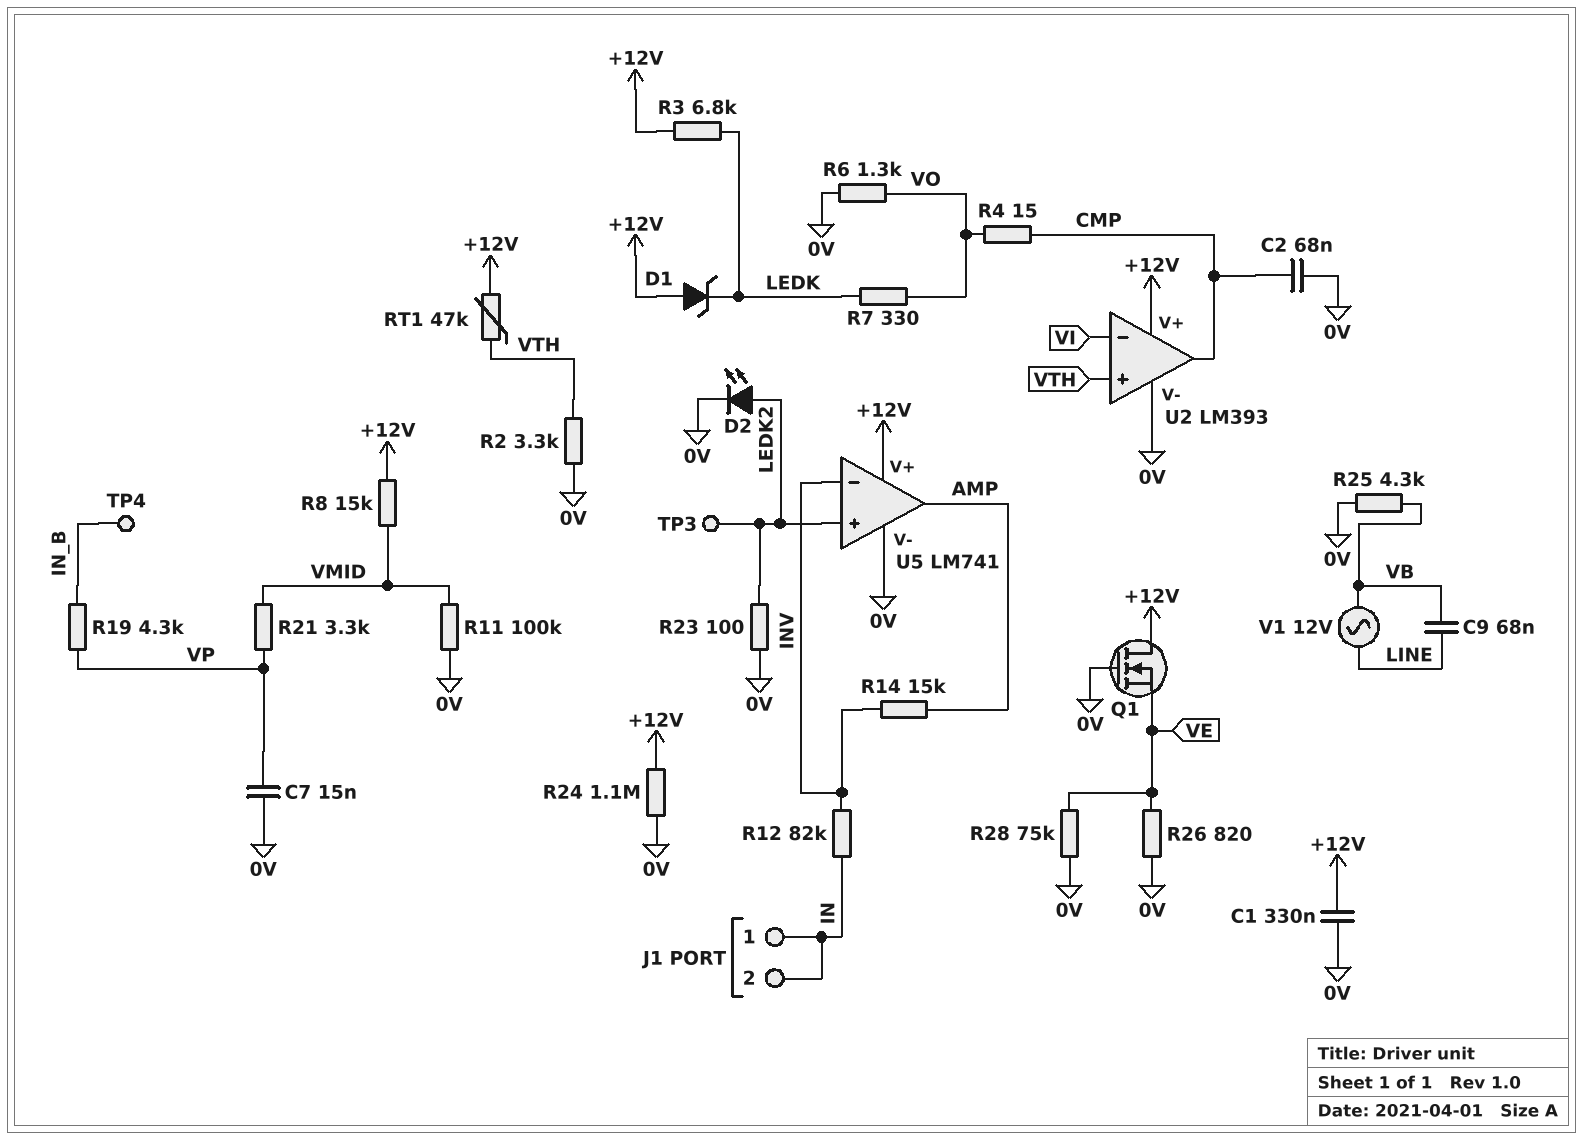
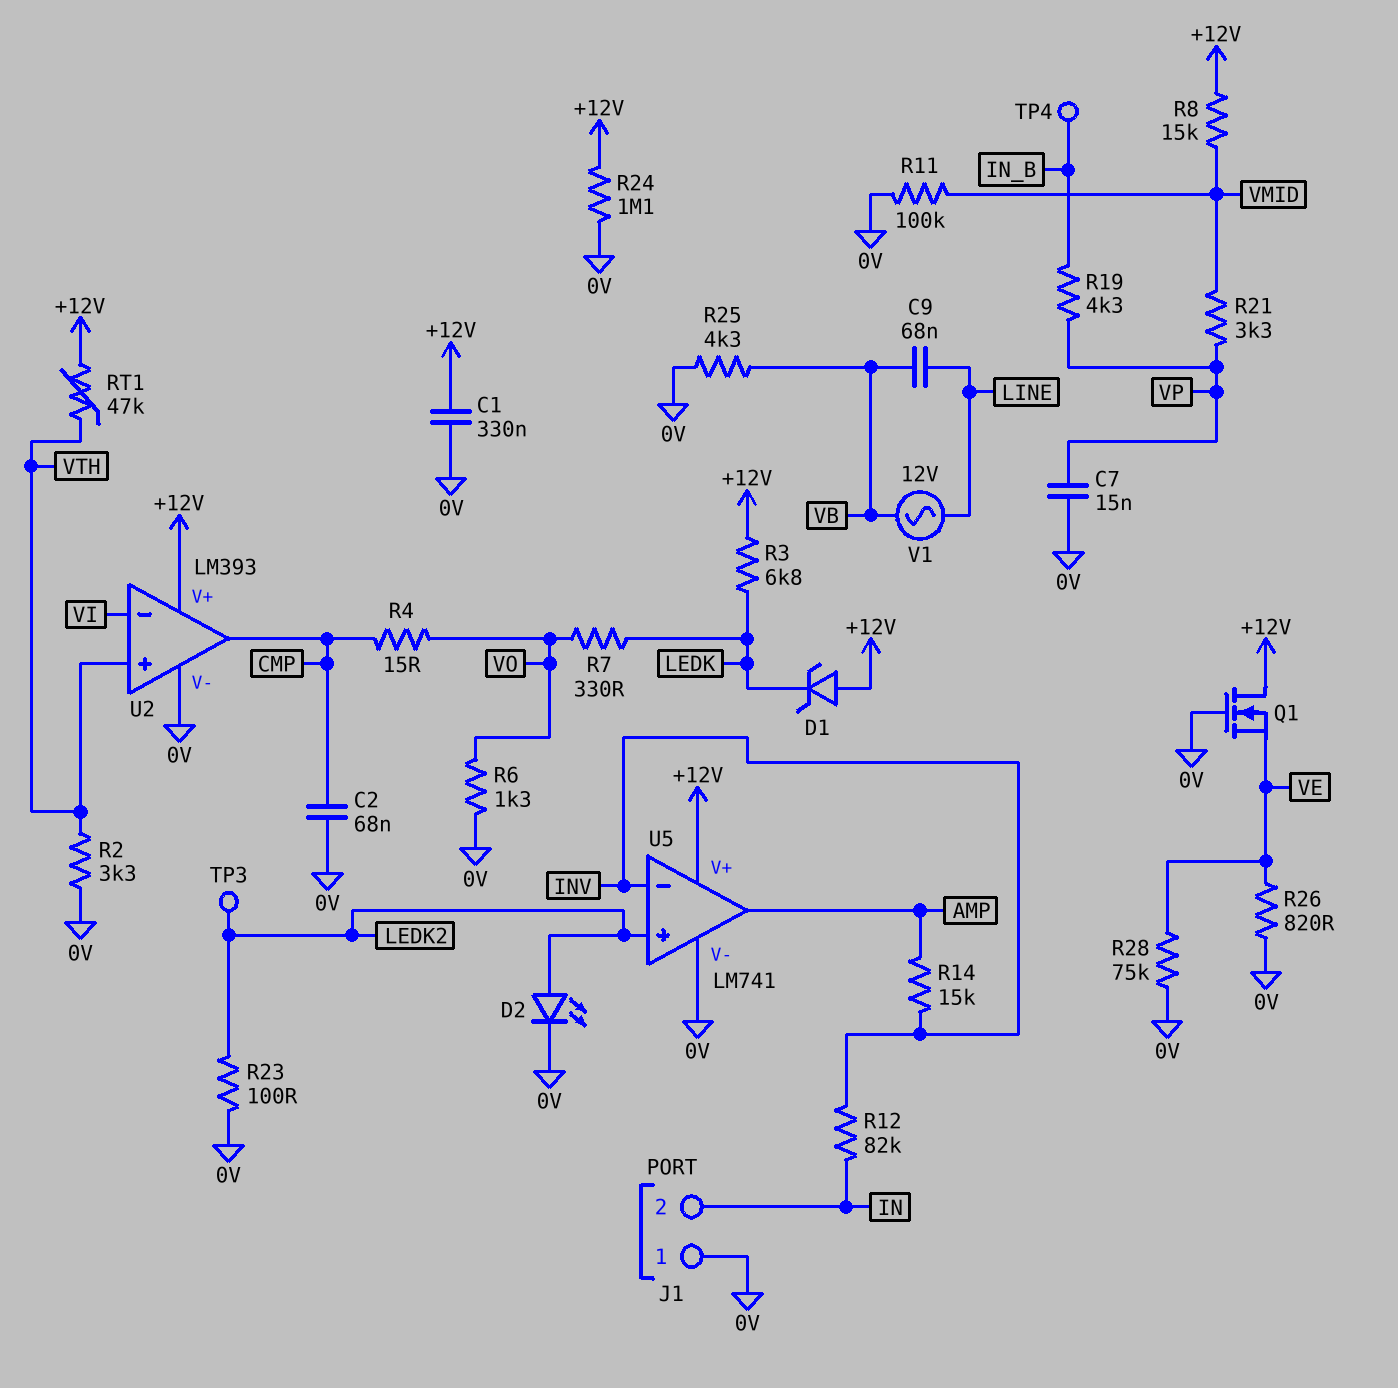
J1 pin 1: IN -> 0V

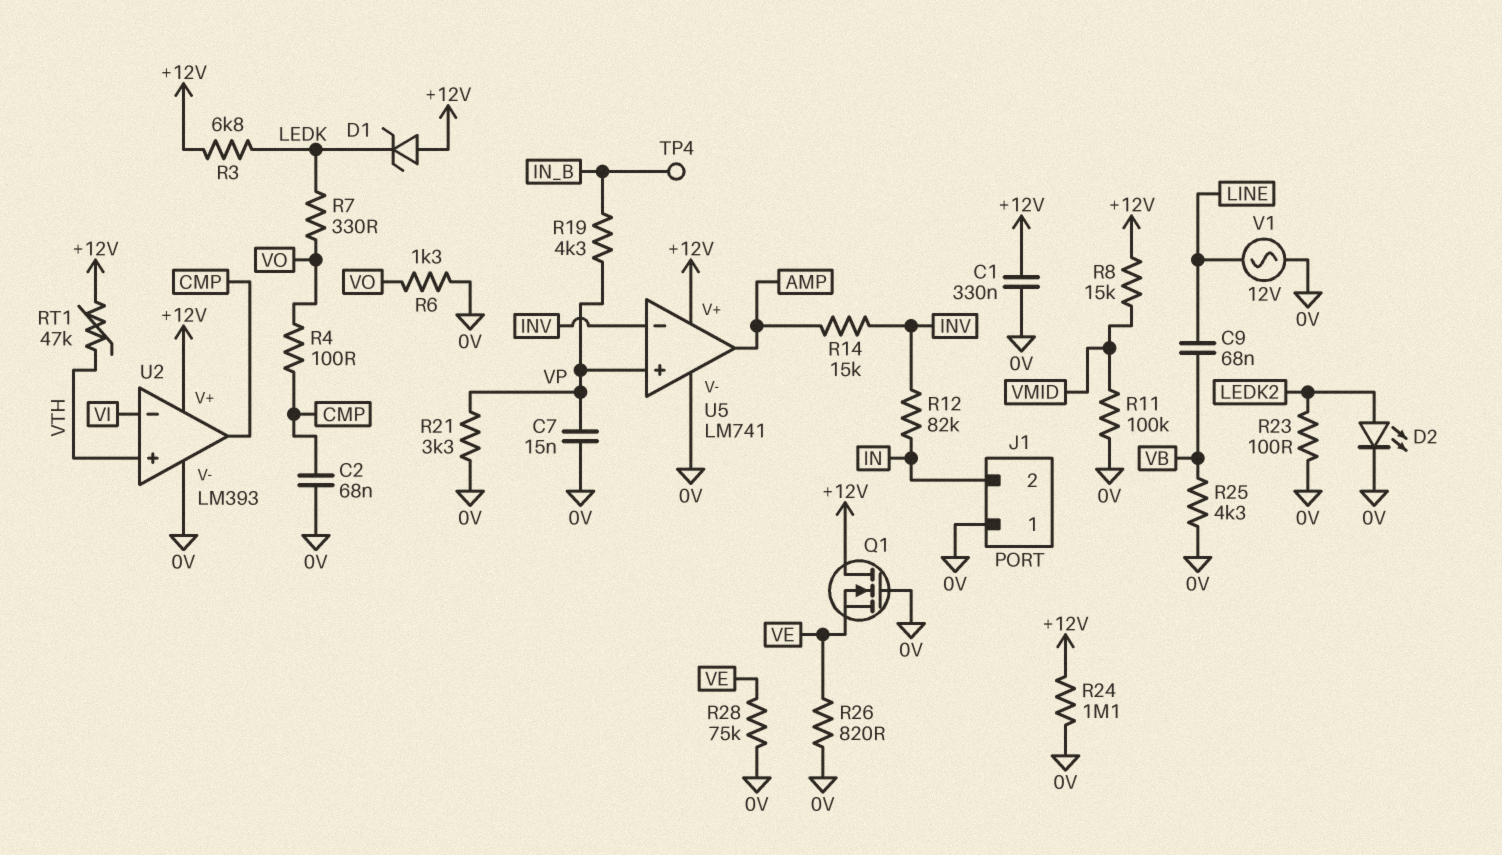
R2: 3.3k (0V, VTH) -> none
R4: 15 (CMP, VO) -> 100 (CMP, VO)
R21: 3.3k (VMID, VP) -> 3.3k (0V, VP)
TP3: test point (LEDK2) -> none
U5 pin in+: LEDK2 -> VP
V1: AC 12V (LINE, VB) -> AC 12V (0V, LINE)

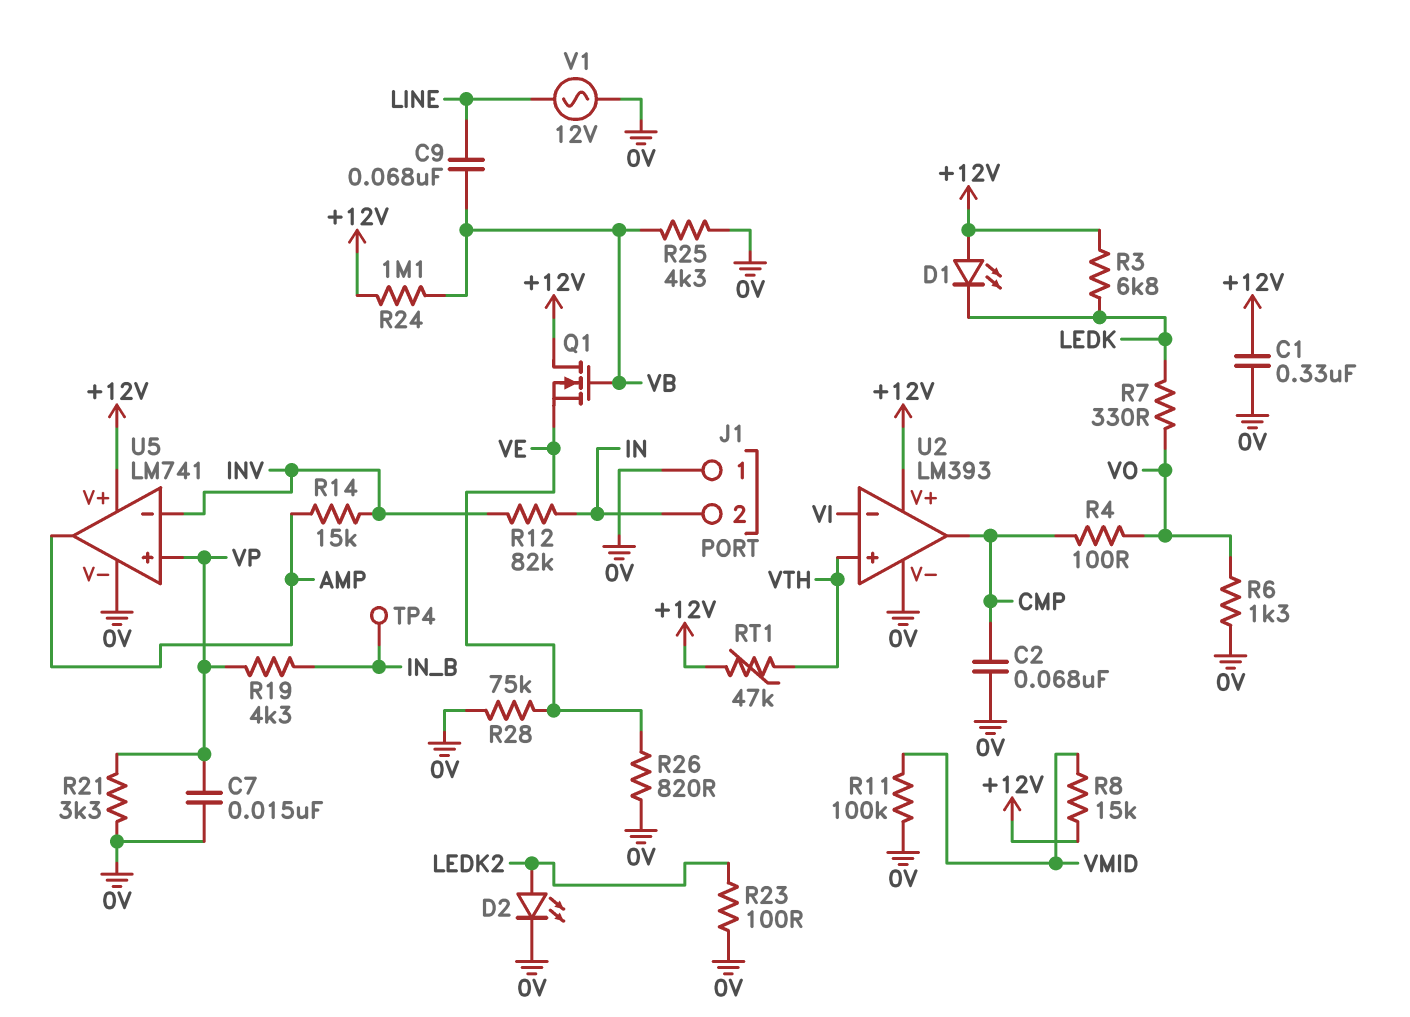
D1: zener (A +12V, K LEDK) -> LED (A +12V, K LEDK)
Q1: NMOS (G 0V, D +12V, S VE) -> NMOS (G VB, D +12V, S VE)
R24: 1.1M (+12V, 0V) -> 1.1M (+12V, VB)

